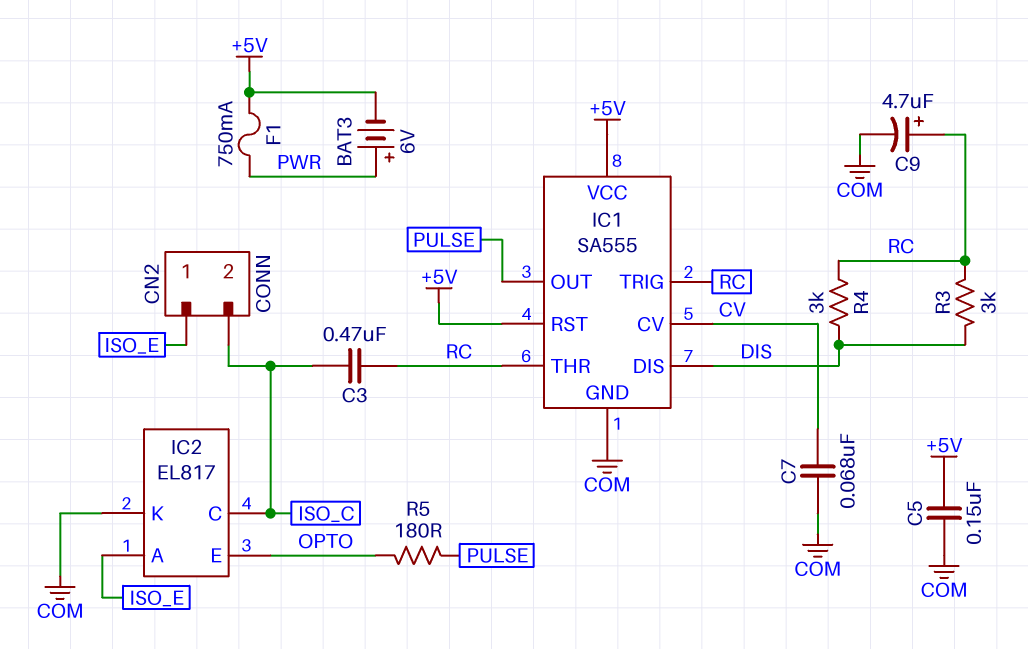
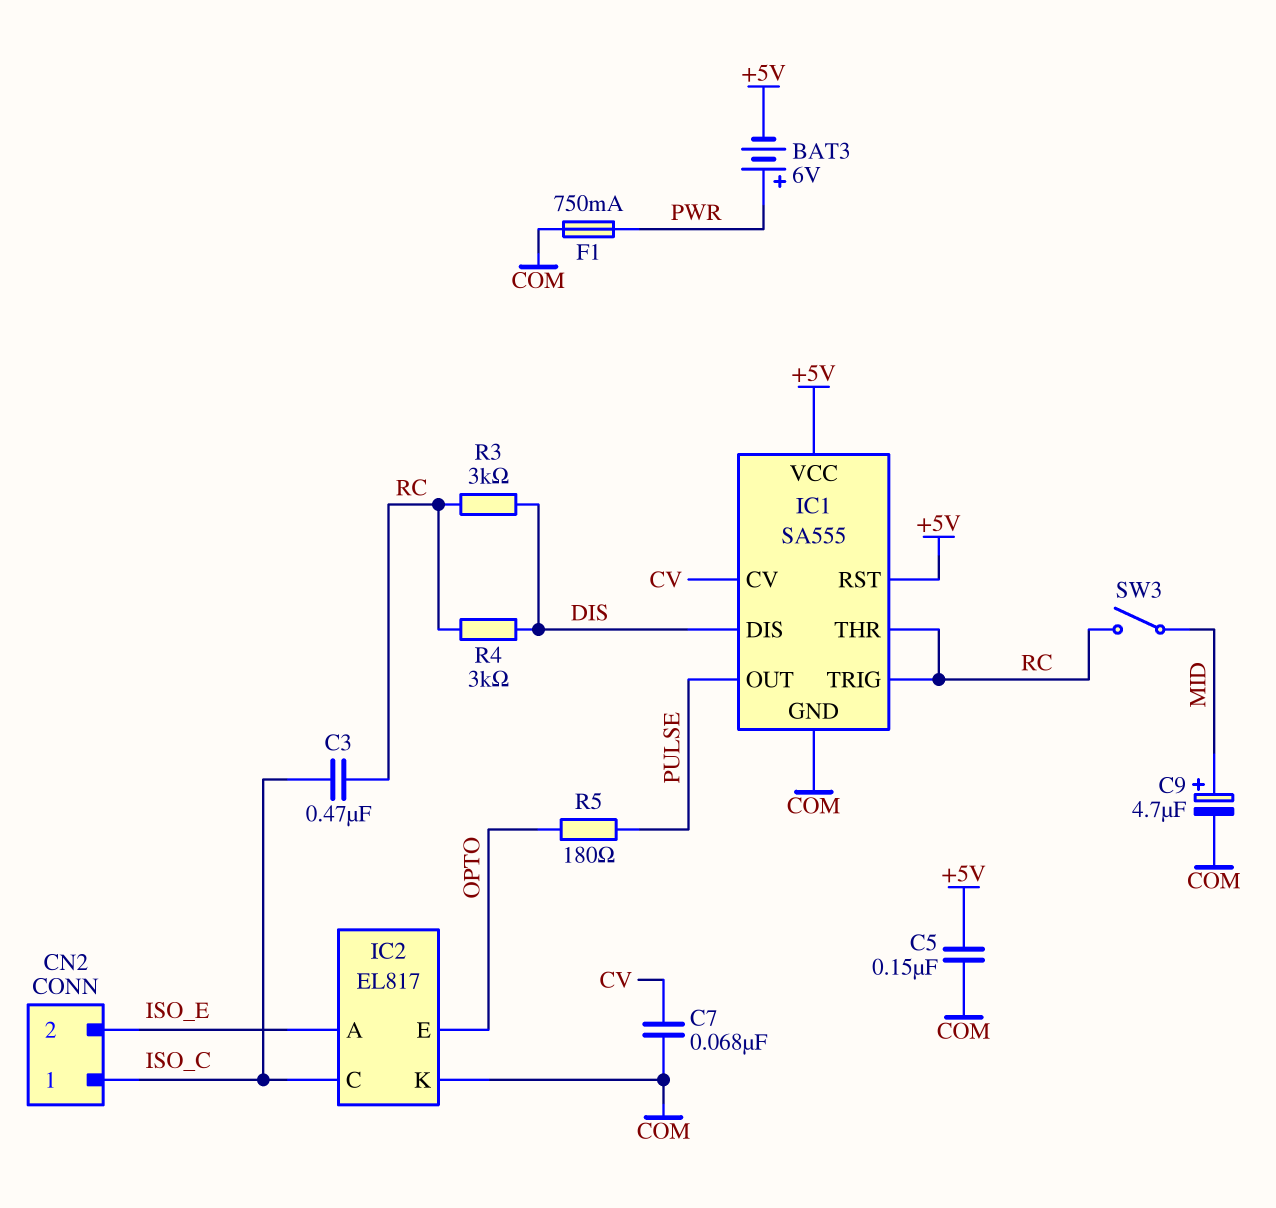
C9: 4.7uF (plus RC, minus COM) -> 4.7uF (plus MID, minus COM)
CN2 pin 1: ISO_E -> ISO_C
CN2 pin 2: ISO_C -> ISO_E
F1: 750mA (+5V, PWR) -> 750mA (COM, PWR)
SW3: none -> switch (MID, RC)

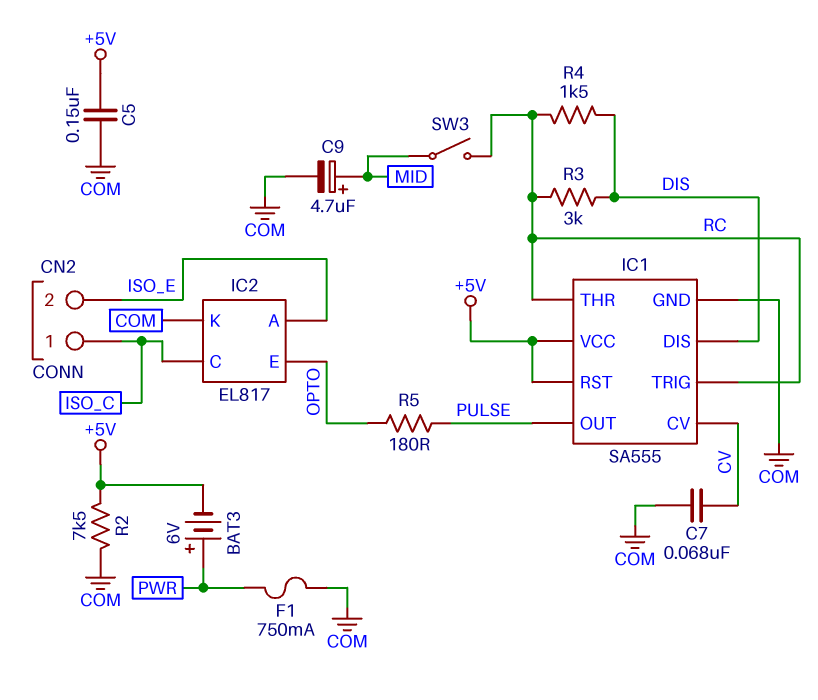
C3: 470nF (ISO_C, RC) -> none
R2: none -> 7.5k (+5V, COM)
R4: 3k (DIS, RC) -> 1.5k (DIS, RC)

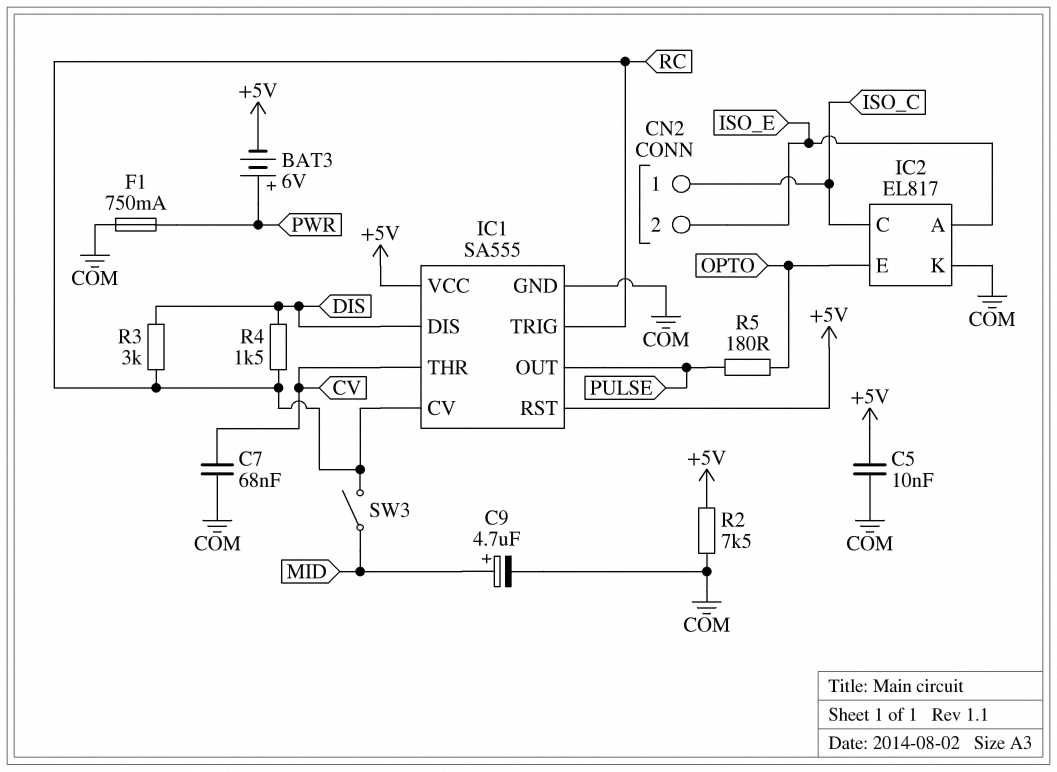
C5: 150nF (+5V, COM) -> 10nF (+5V, COM)
IC1 pin CV: CV -> RC
IC1 pin THR: RC -> CV

